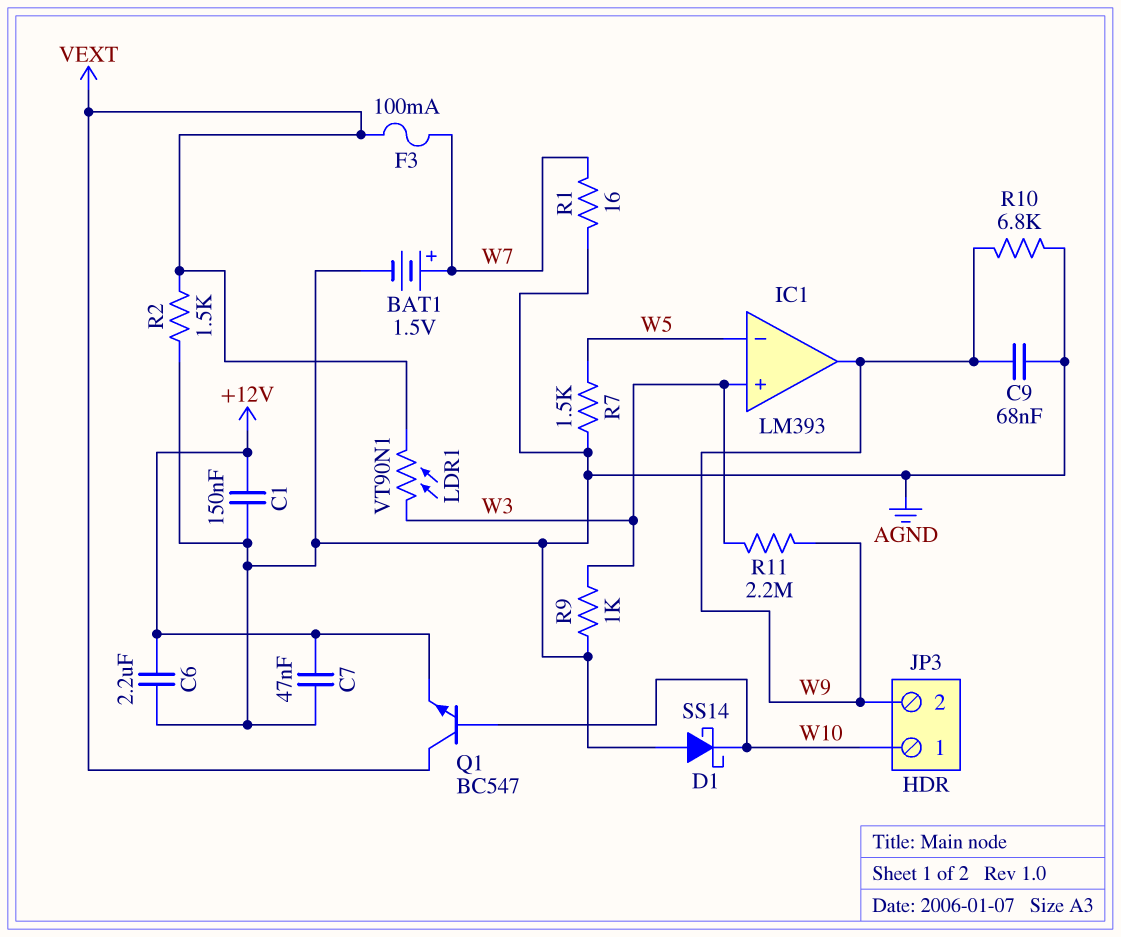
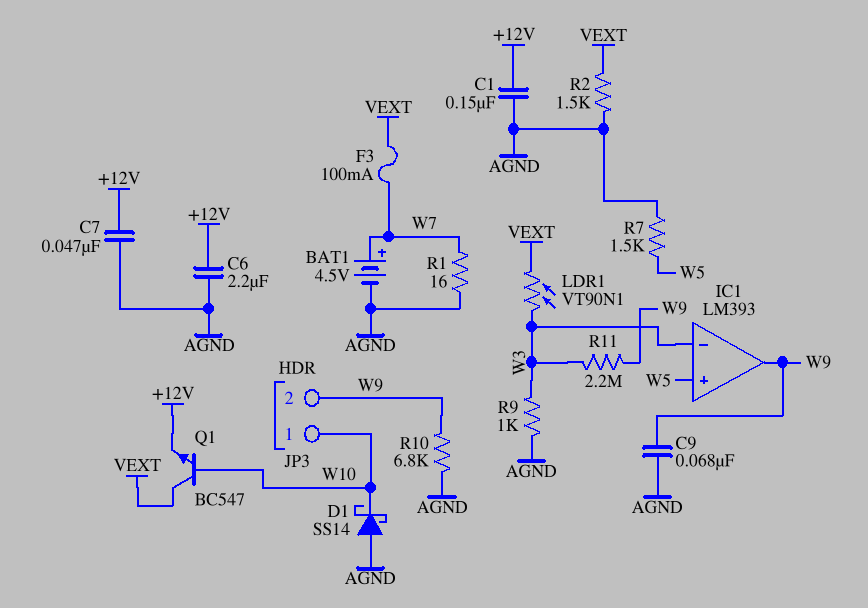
BAT1: 1.5V (plus W7, minus AGND) -> 4.5V (plus W7, minus AGND)
IC1 pin in+: W3 -> W5
IC1 pin in-: W5 -> W3

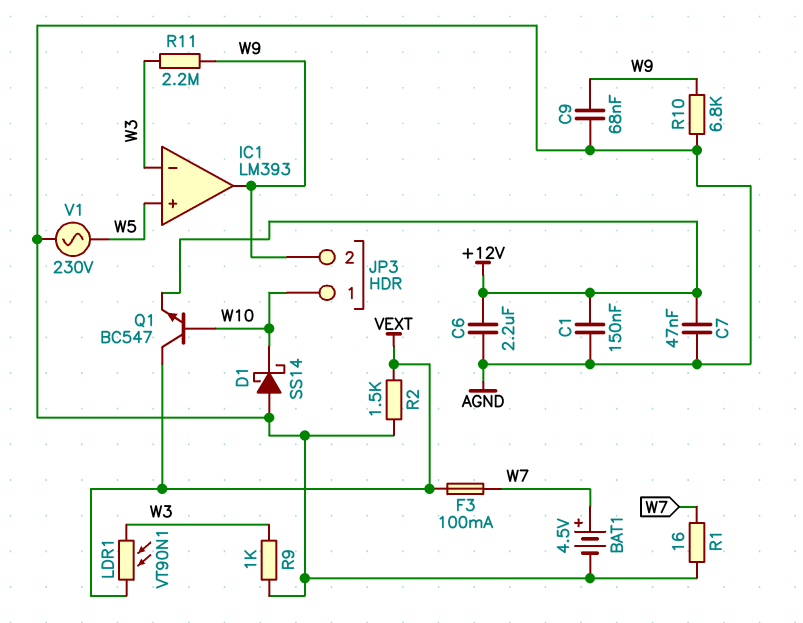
R7: 1.5k (AGND, W5) -> none
V1: none -> AC 230V (AGND, W5)

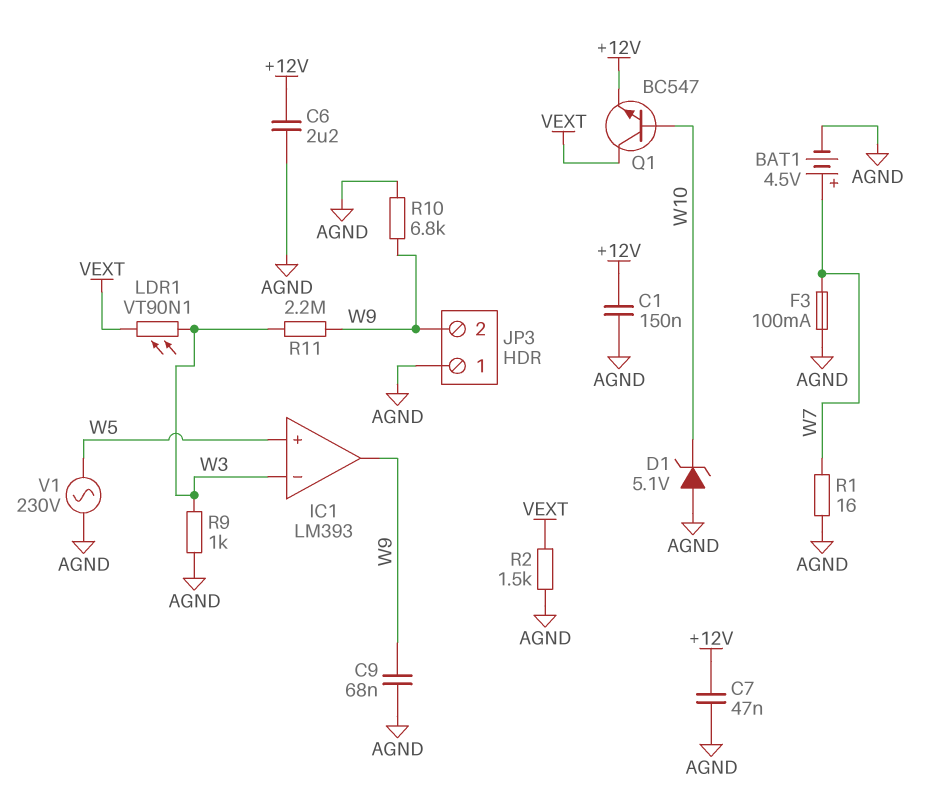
D1: schottky SS14 (A AGND, K W10) -> zener 5.1V (A AGND, K W10)
F3: 100mA (VEXT, W7) -> 100mA (AGND, W7)
JP3 pin 1: W10 -> AGND

